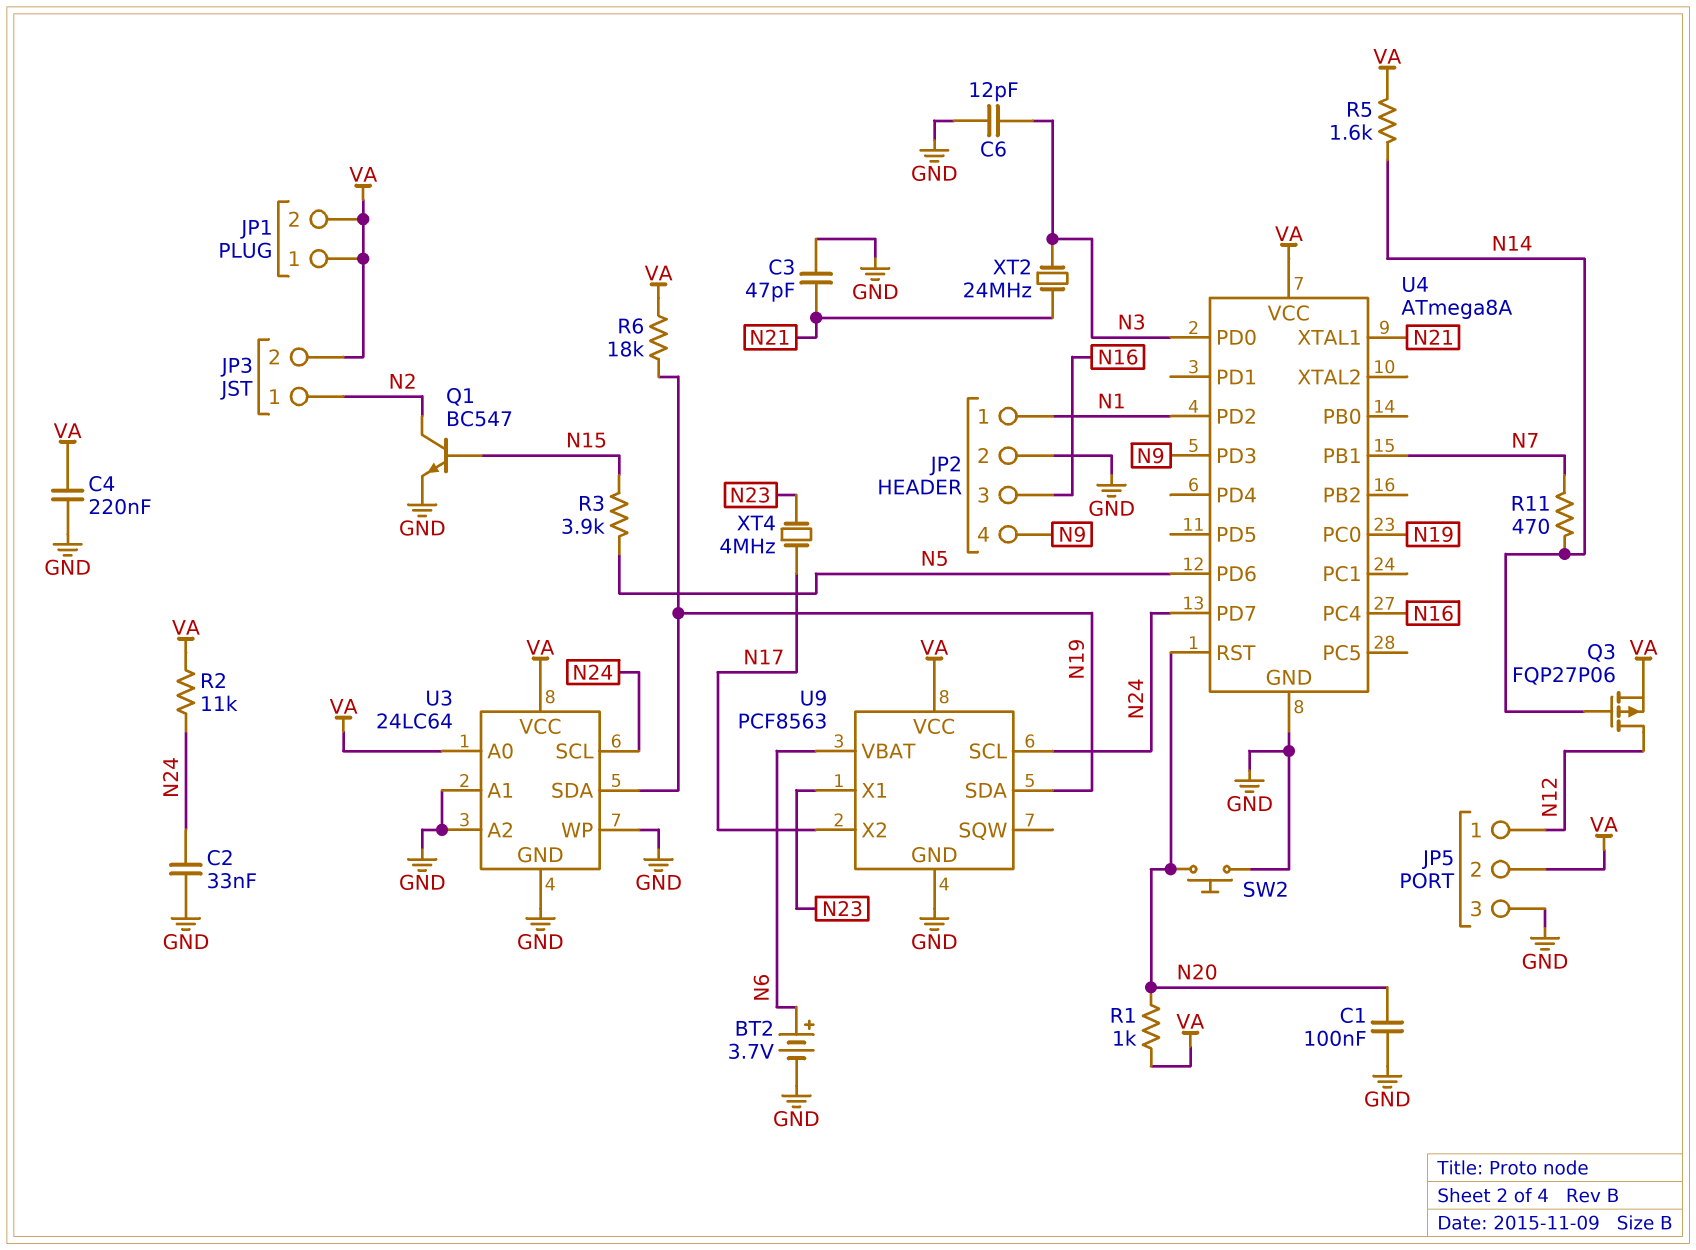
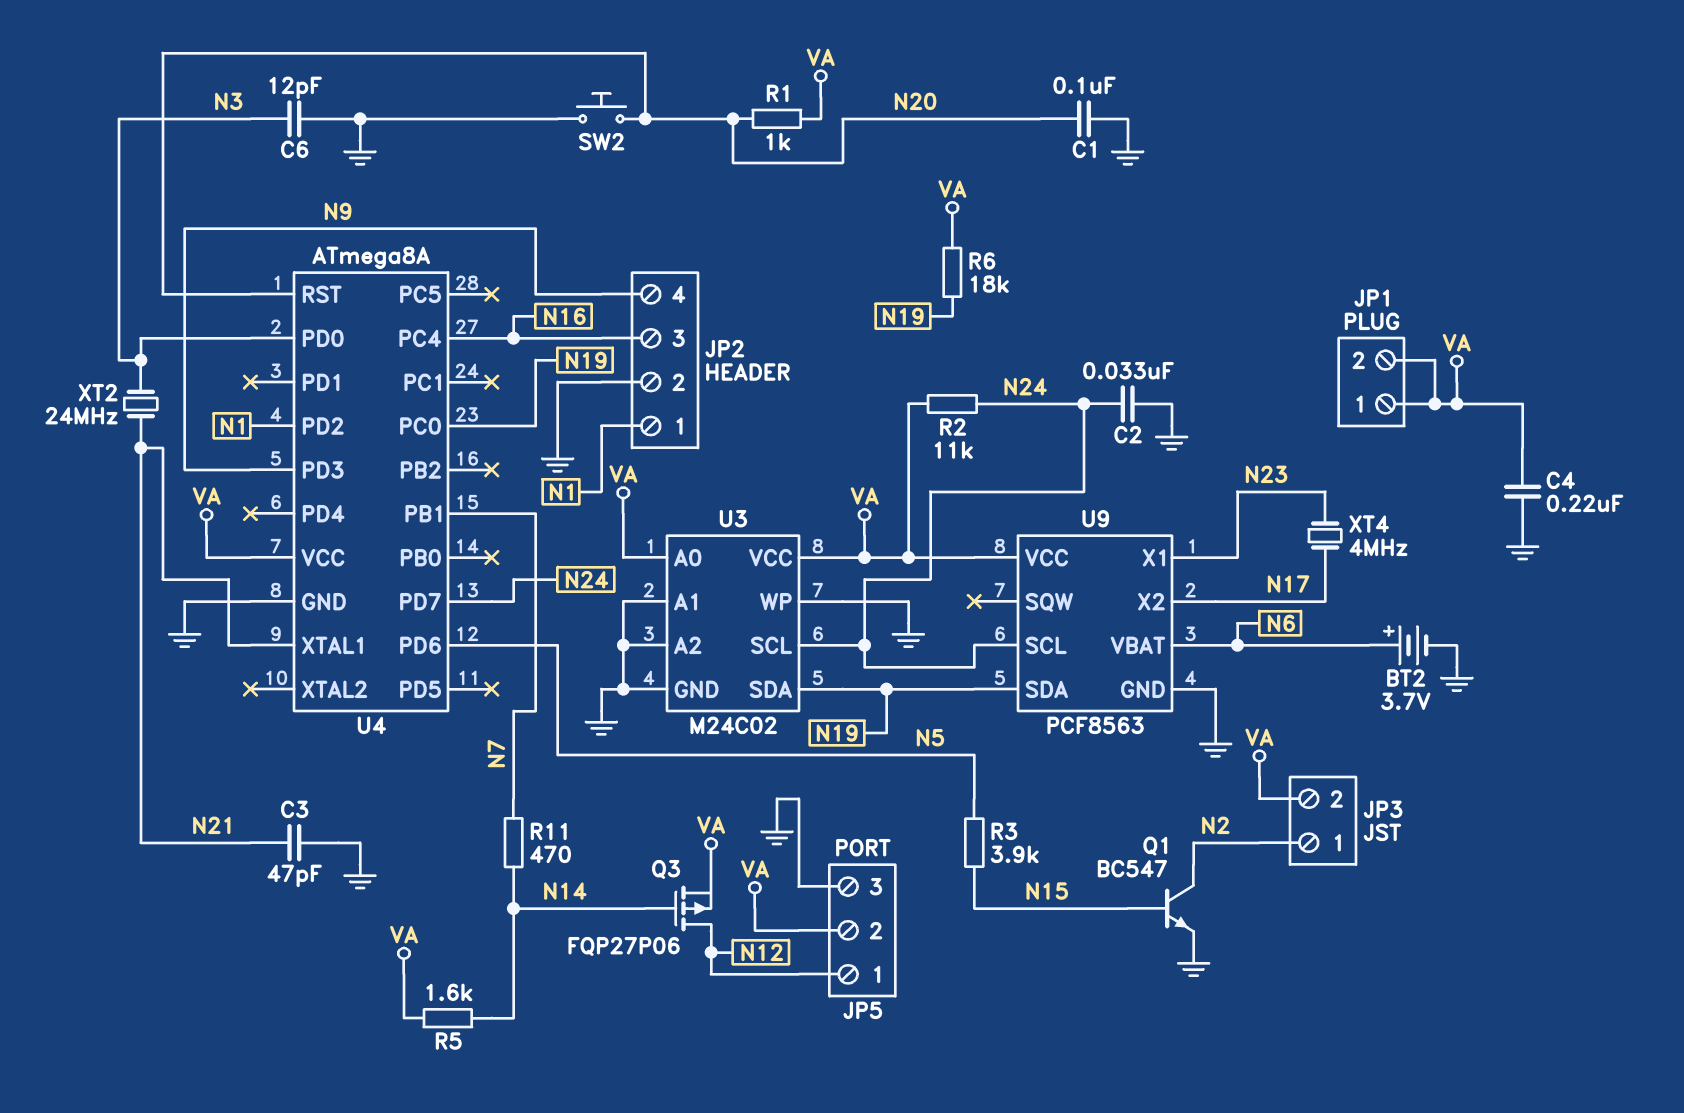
U3: 24LC64 -> M24C02

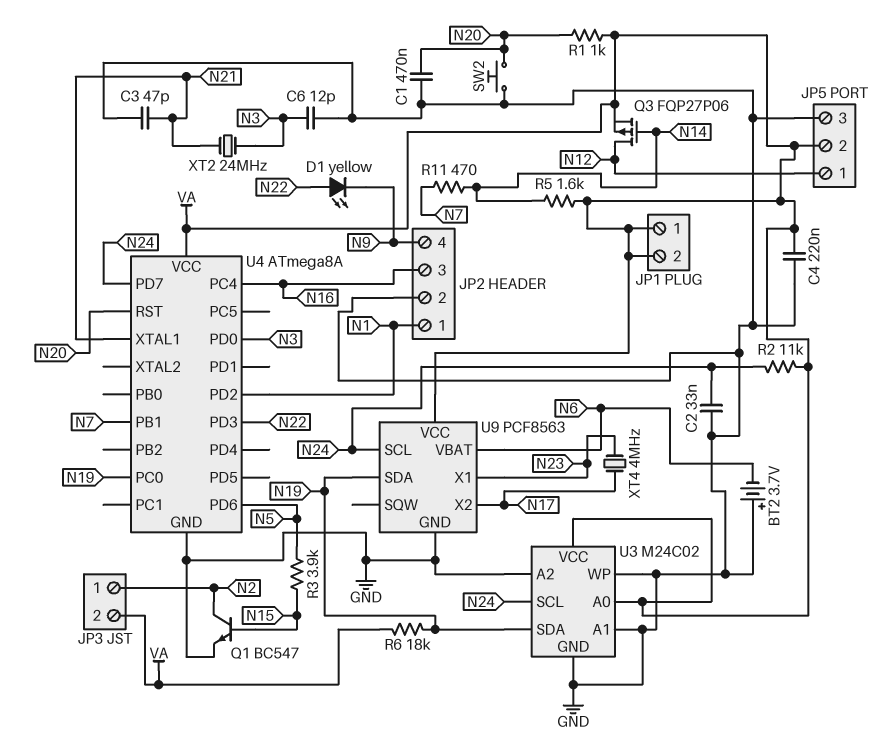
BT2: 3.7V (plus N6, minus GND) -> 3.7V (plus GND, minus N6)
C1: 100nF (GND, N20) -> 470nF (GND, N20)
D1: none -> LED yellow (A N22, K N9)
U4 pin PD3: N9 -> N22

